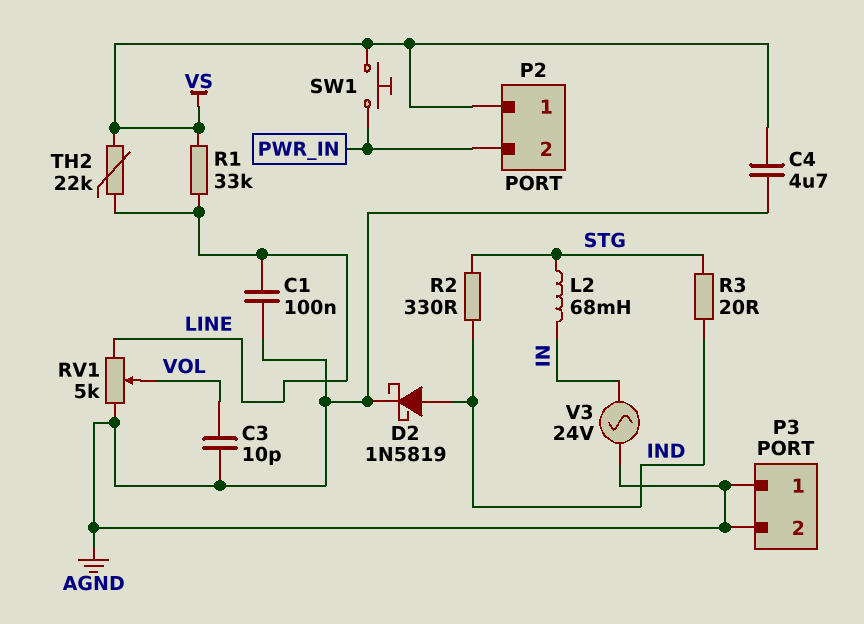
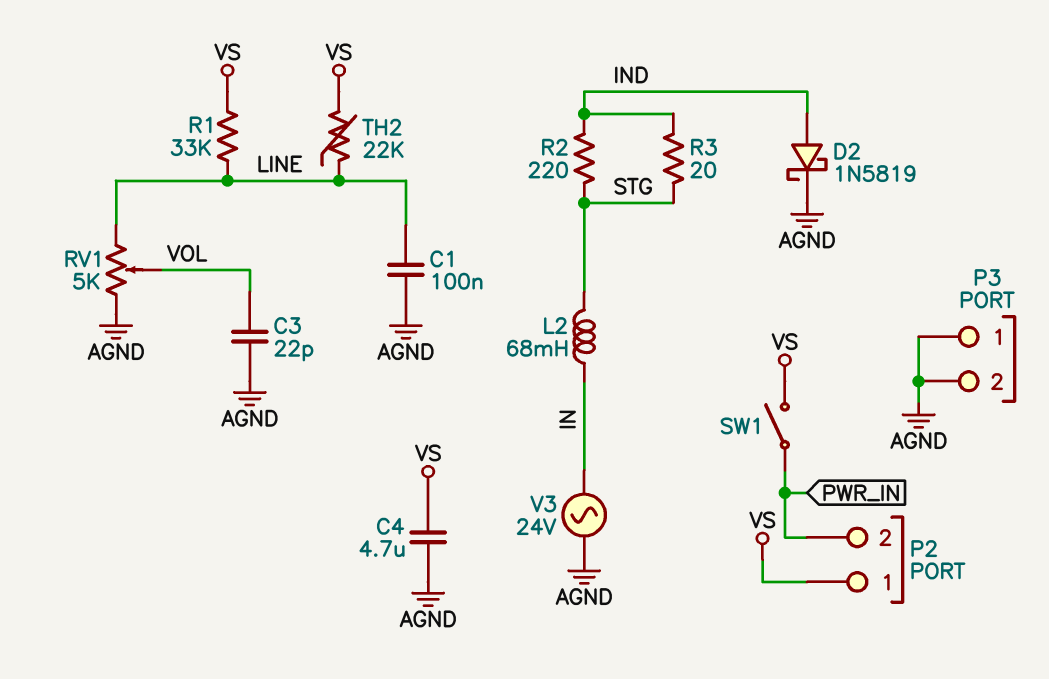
C3: 10pF (AGND, VOL) -> 22pF (AGND, VOL)
R2: 330 (IND, STG) -> 220 (IND, STG)
SW1: button (PWR_IN, VS) -> switch (PWR_IN, VS)

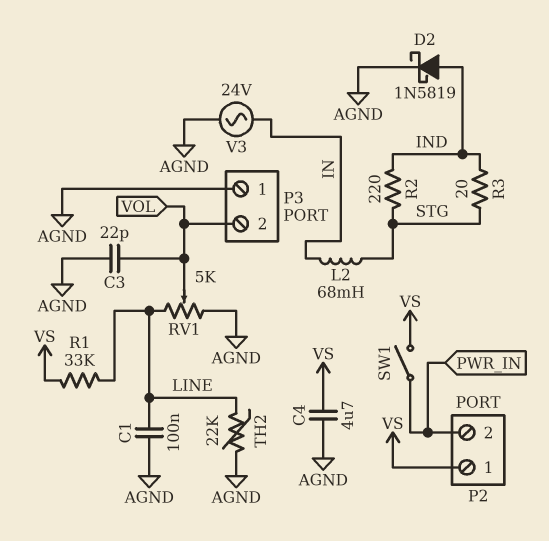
P3 pin 2: AGND -> VOL
TH2: 22k (LINE, VS) -> 22k (AGND, LINE)

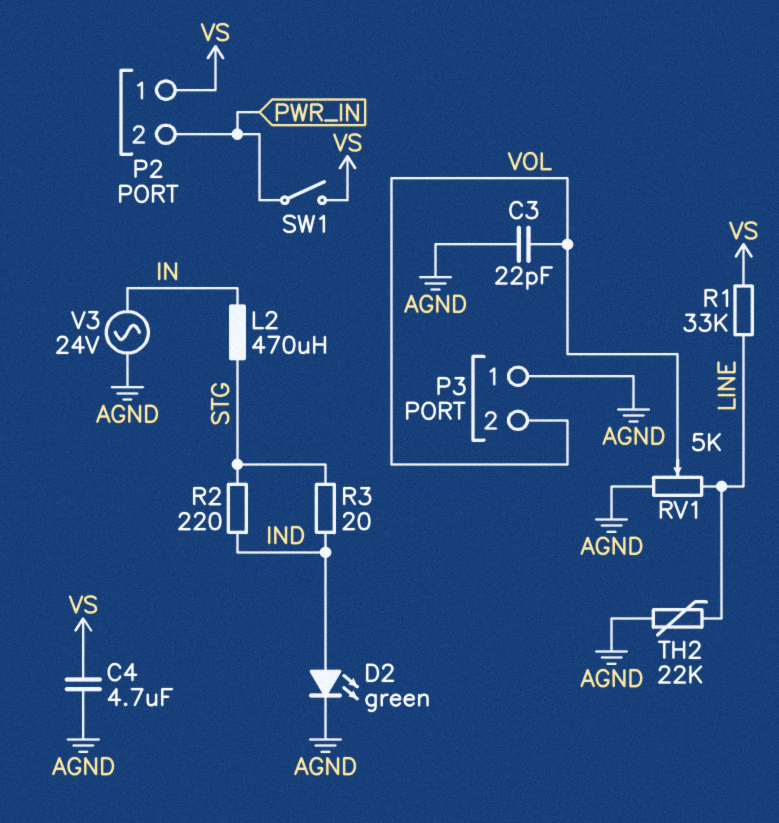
C1: 100nF (AGND, LINE) -> none
D2: schottky 1N5819 (A IND, K AGND) -> LED green (A IND, K AGND)
L2: 68mH (IN, STG) -> 470uH (IN, STG)

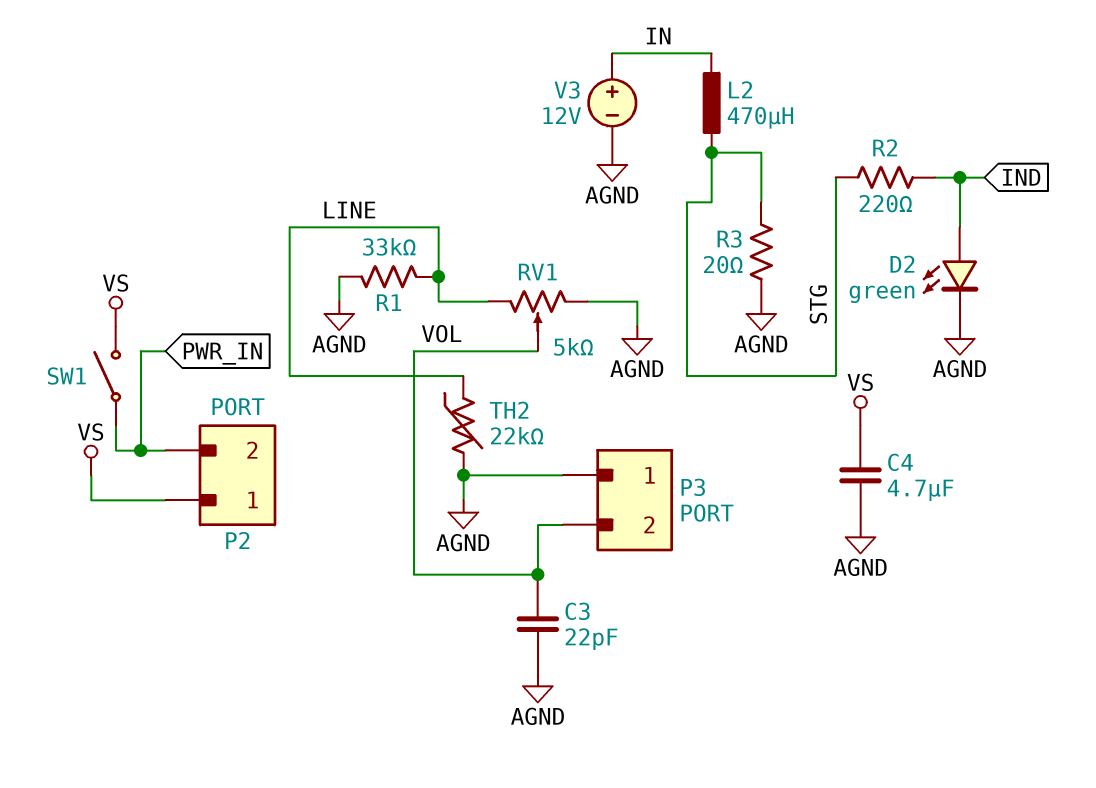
R1: 33k (LINE, VS) -> 33k (AGND, LINE)
R3: 20 (IND, STG) -> 20 (AGND, STG)
V3: AC 24V (AGND, IN) -> 12V (plus IN, minus AGND)

